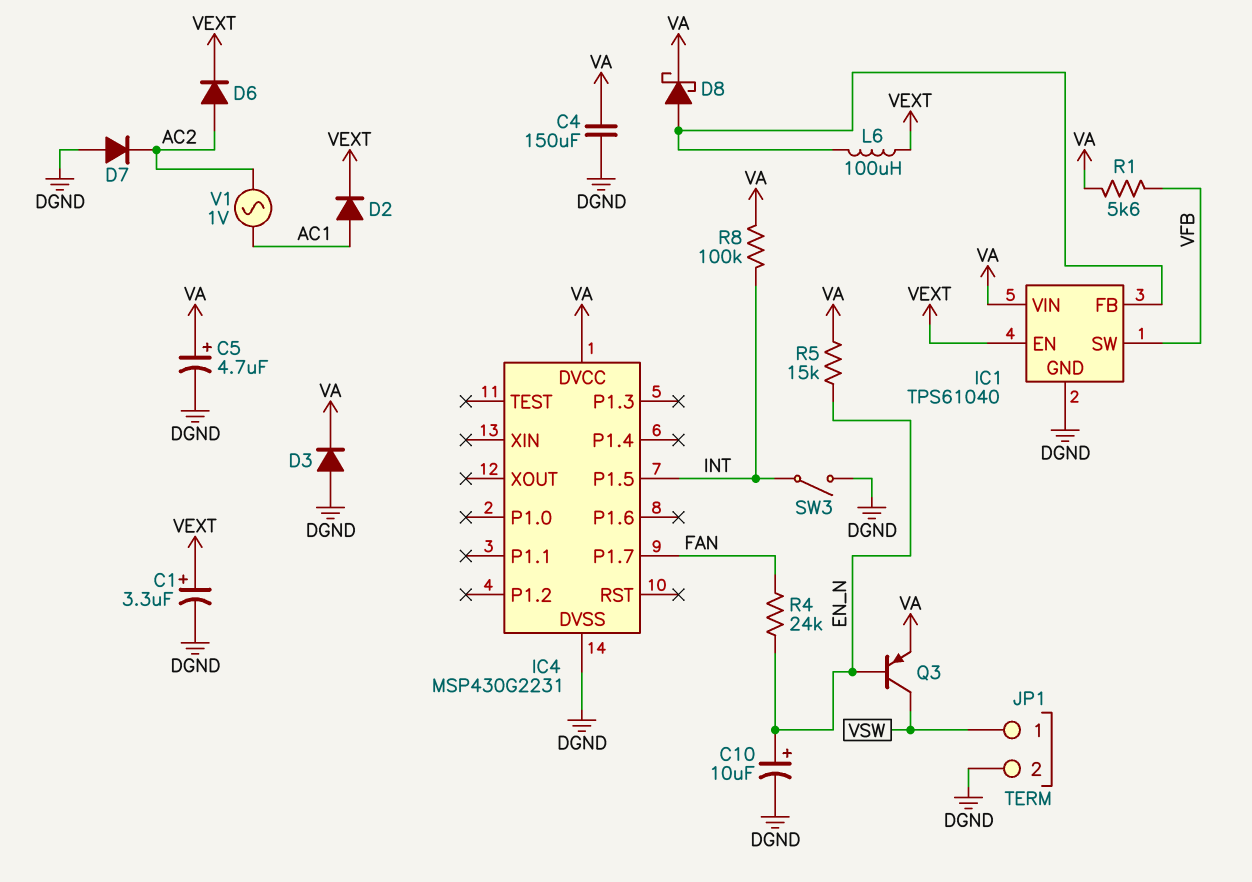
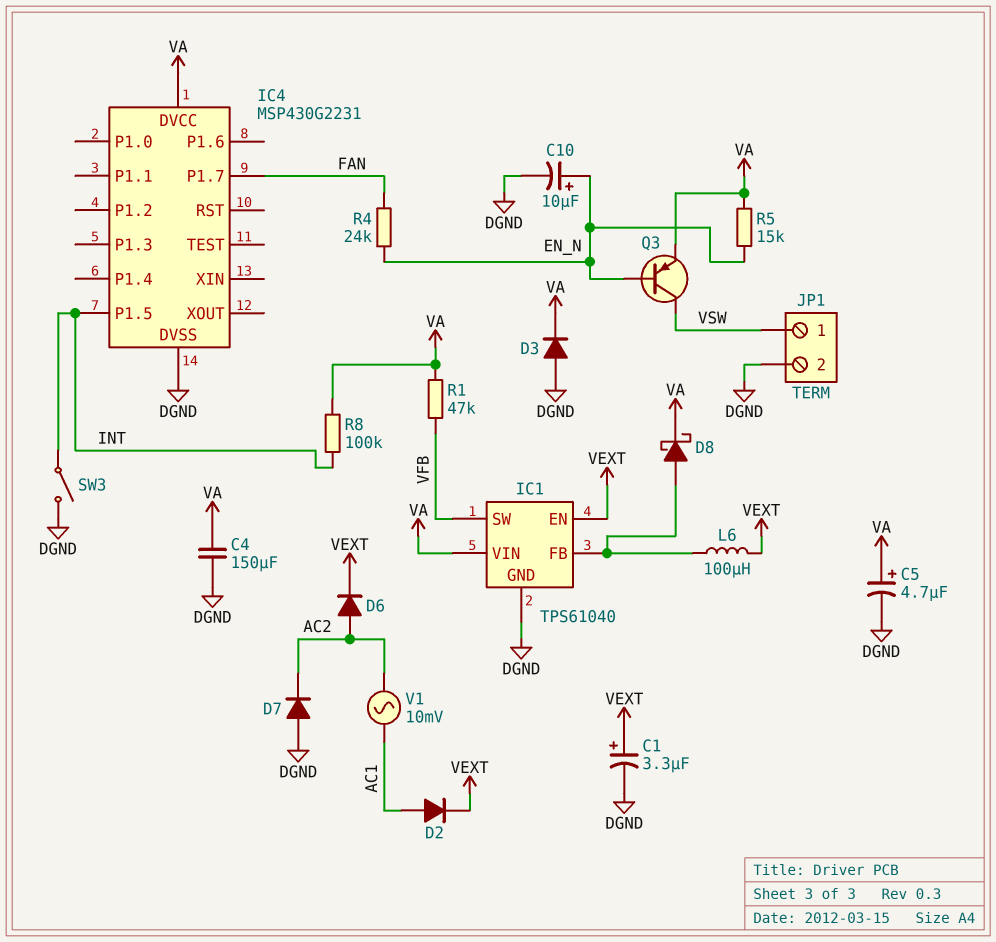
R1: 5.6k (VA, VFB) -> 47k (VA, VFB)
V1: AC 1V (AC1, AC2) -> AC 10mV (AC1, AC2)

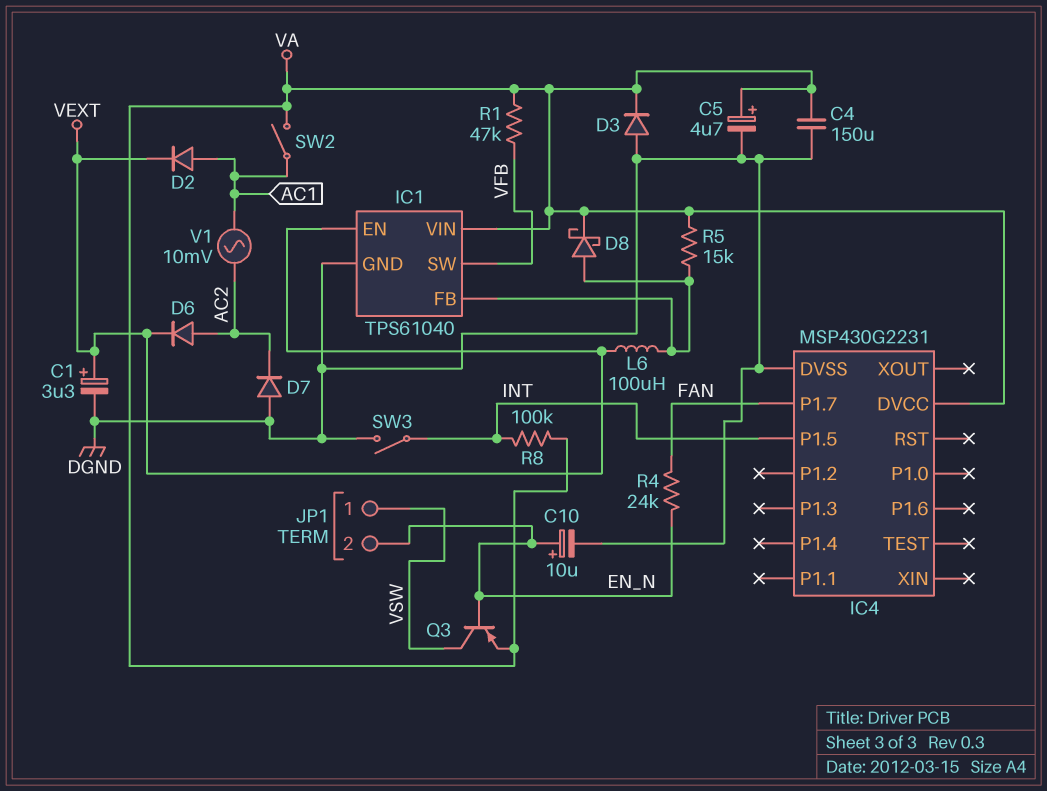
JP1 pin 2: DGND -> EN_N
R5: 15k (EN_N, VA) -> 15k (IC1/FB, VA)
SW2: none -> switch (AC1, VA)

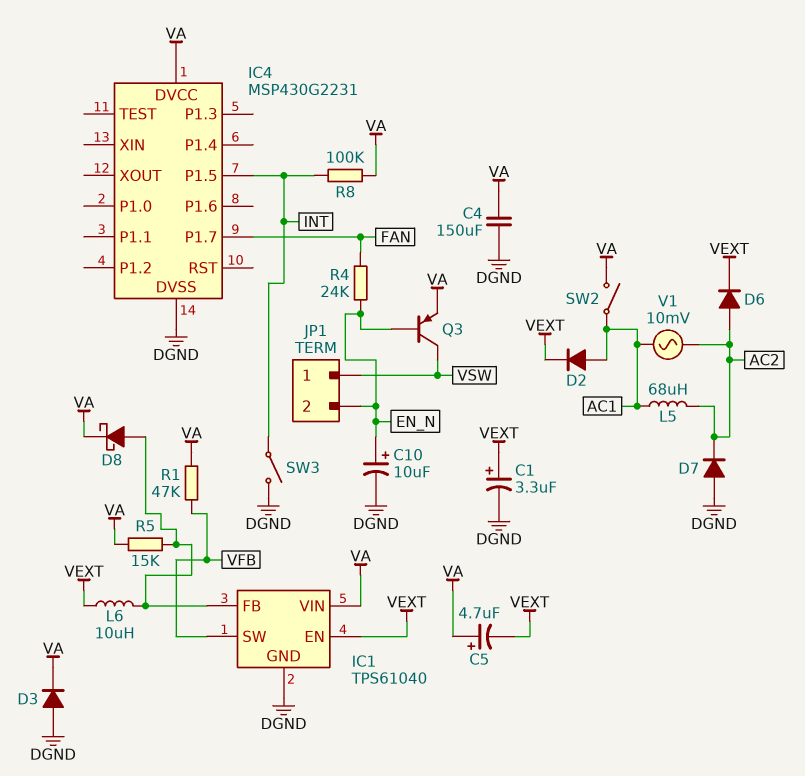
C5: 4.7uF (plus VA, minus DGND) -> 4.7uF (plus VA, minus VEXT)
L5: none -> 68uH (AC1, AC2)
L6: 100uH (IC1/FB, VEXT) -> 10uH (IC1/FB, VEXT)

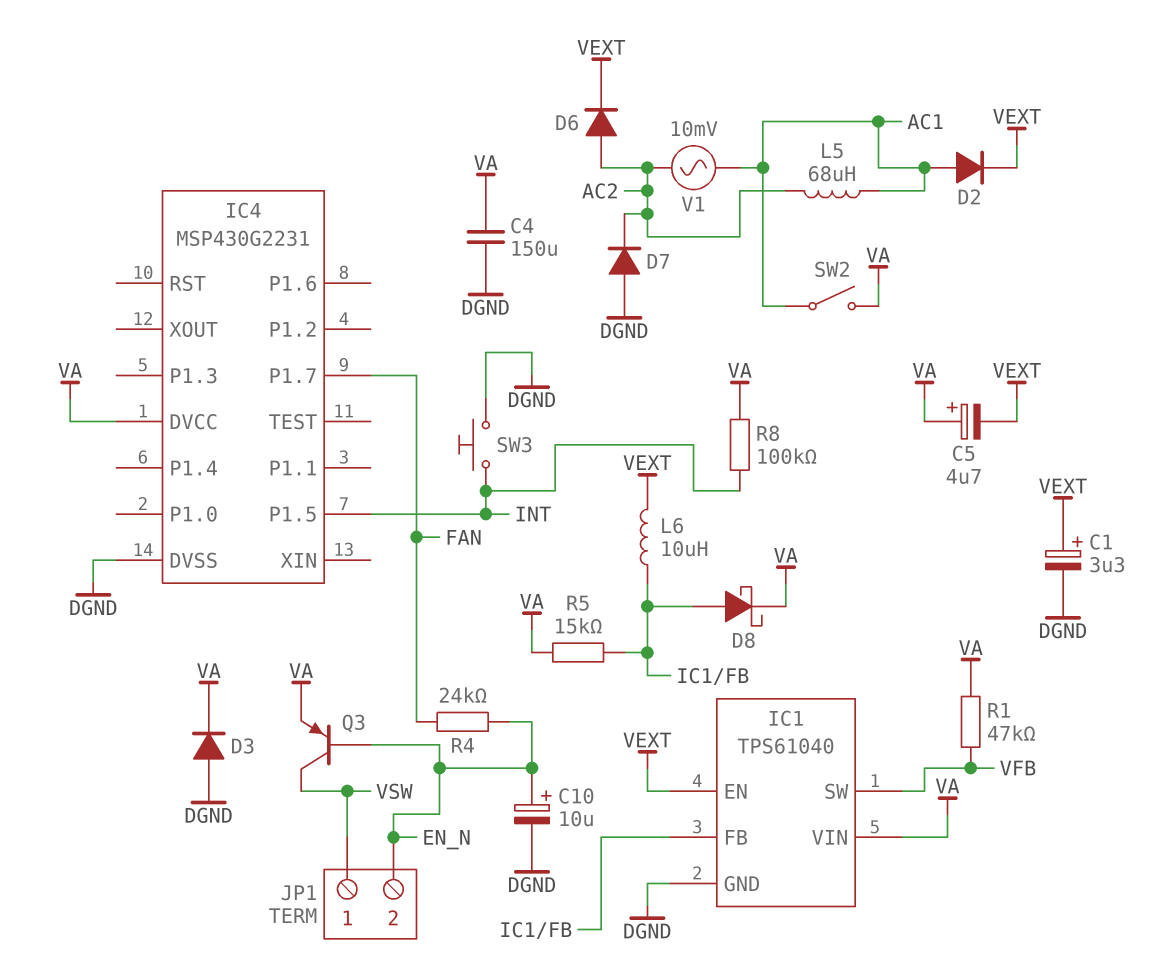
SW3: switch (DGND, INT) -> button (DGND, INT)

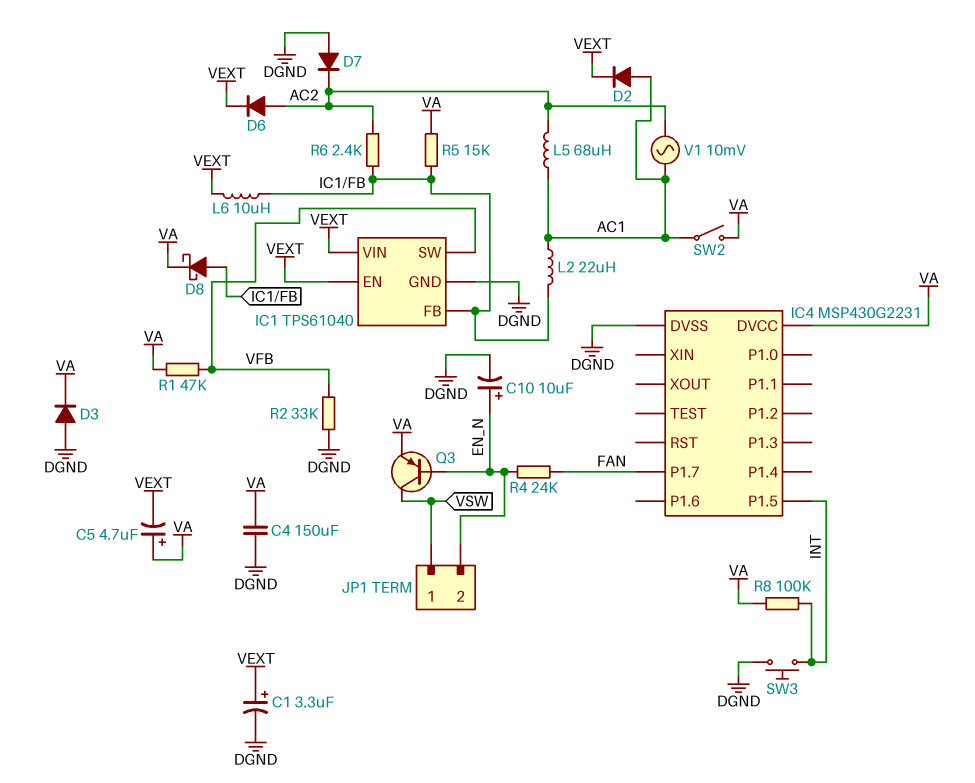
IC1 pin VIN: VA -> VEXT
L2: none -> 22uH (AC1, IC1/FB)
R2: none -> 33k (DGND, VFB)
R6: none -> 2.4k (AC2, IC1/FB)

